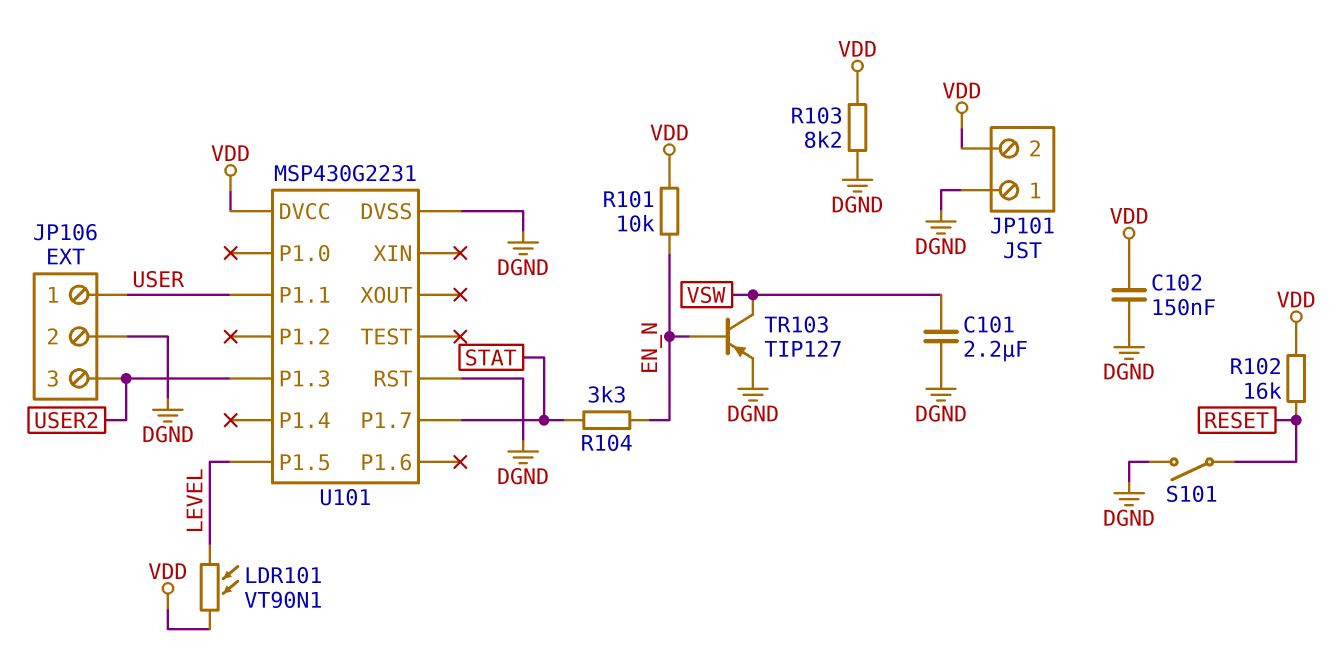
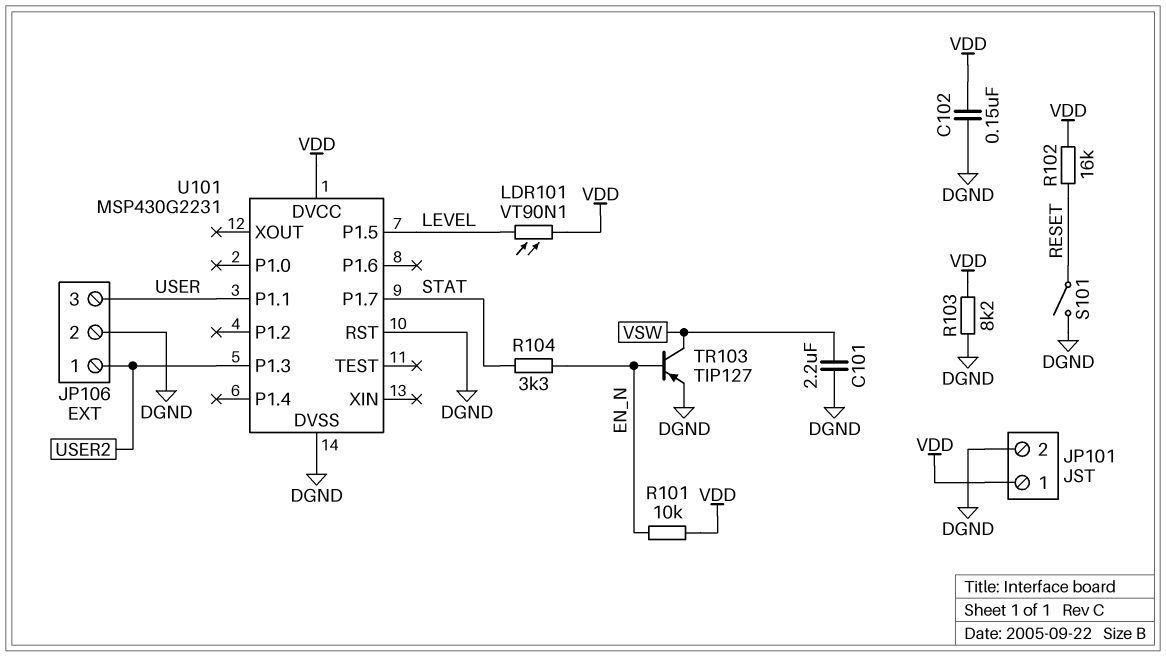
JP101 pin 1: DGND -> VDD
JP101 pin 2: VDD -> DGND
JP106 pin 1: USER -> USER2
JP106 pin 3: USER2 -> USER

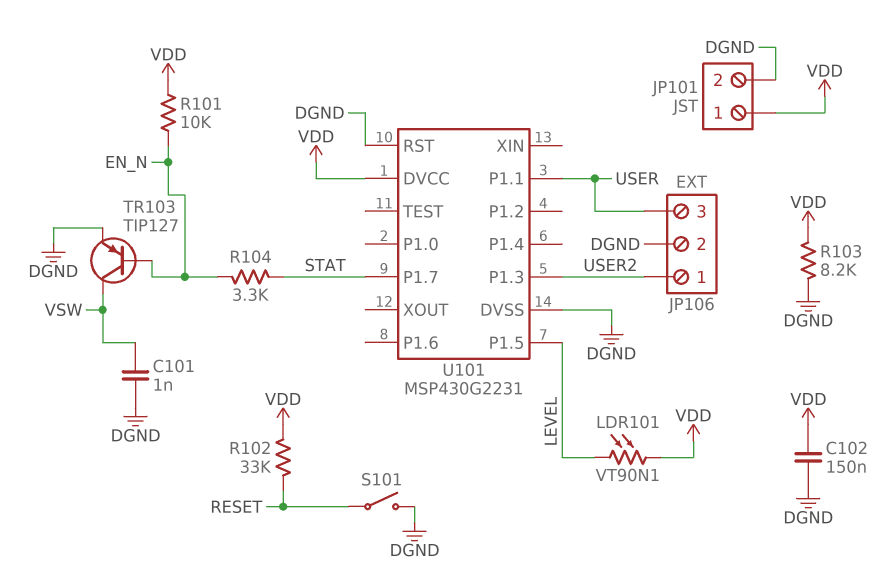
C101: 2.2uF (DGND, VSW) -> 1nF (DGND, VSW)
R102: 16k (RESET, VDD) -> 33k (RESET, VDD)

